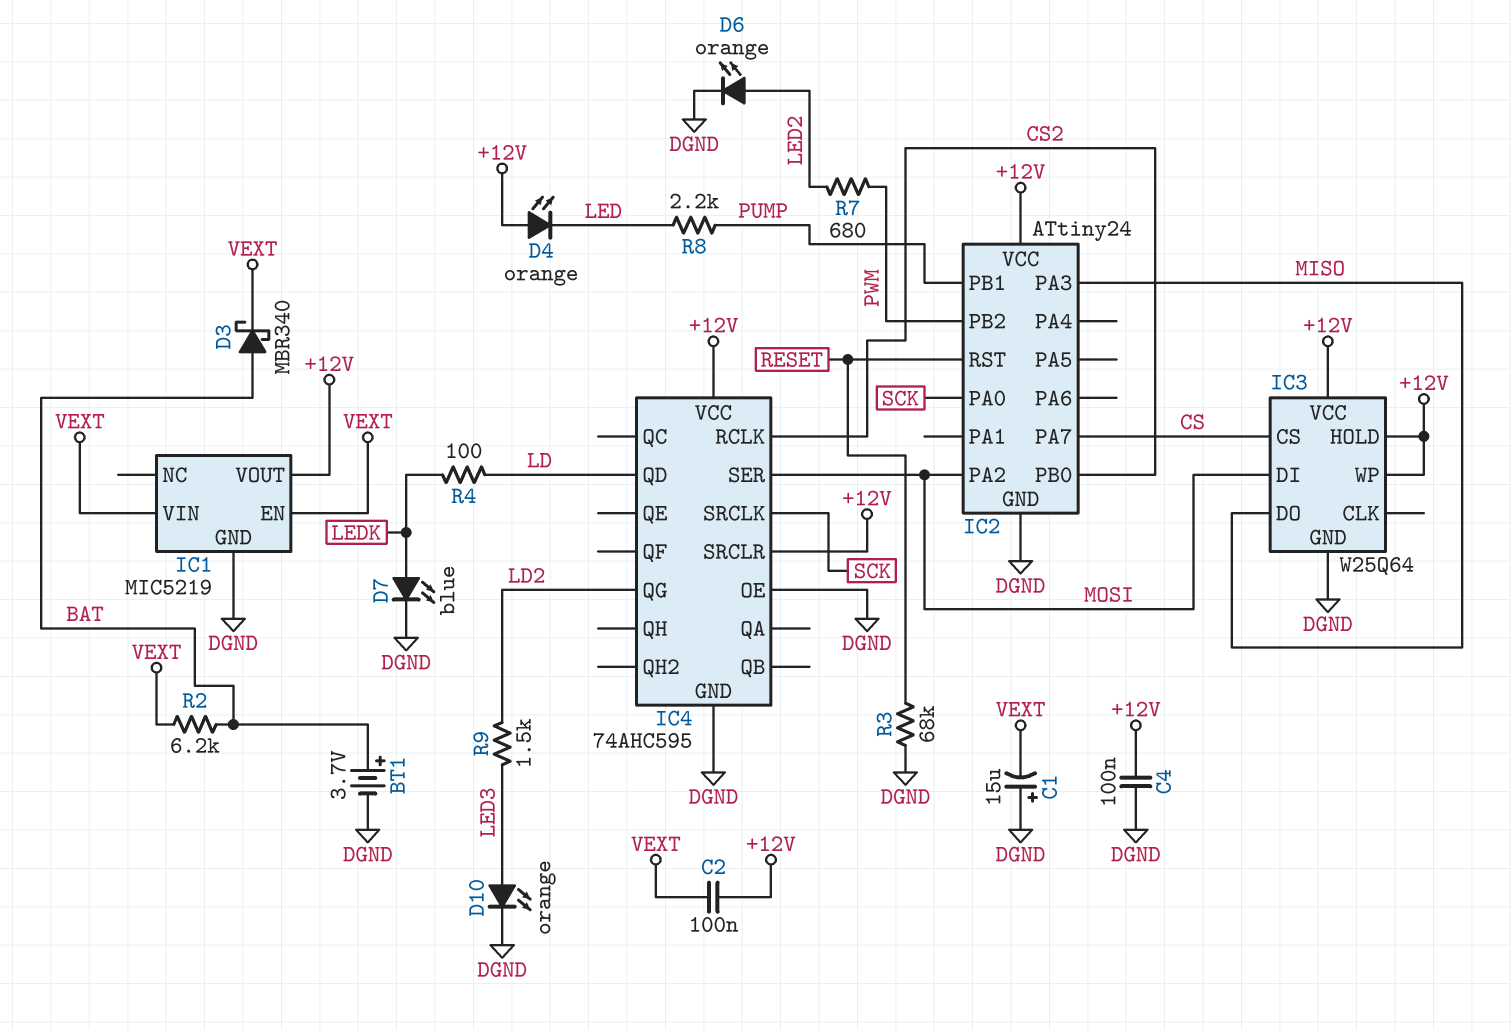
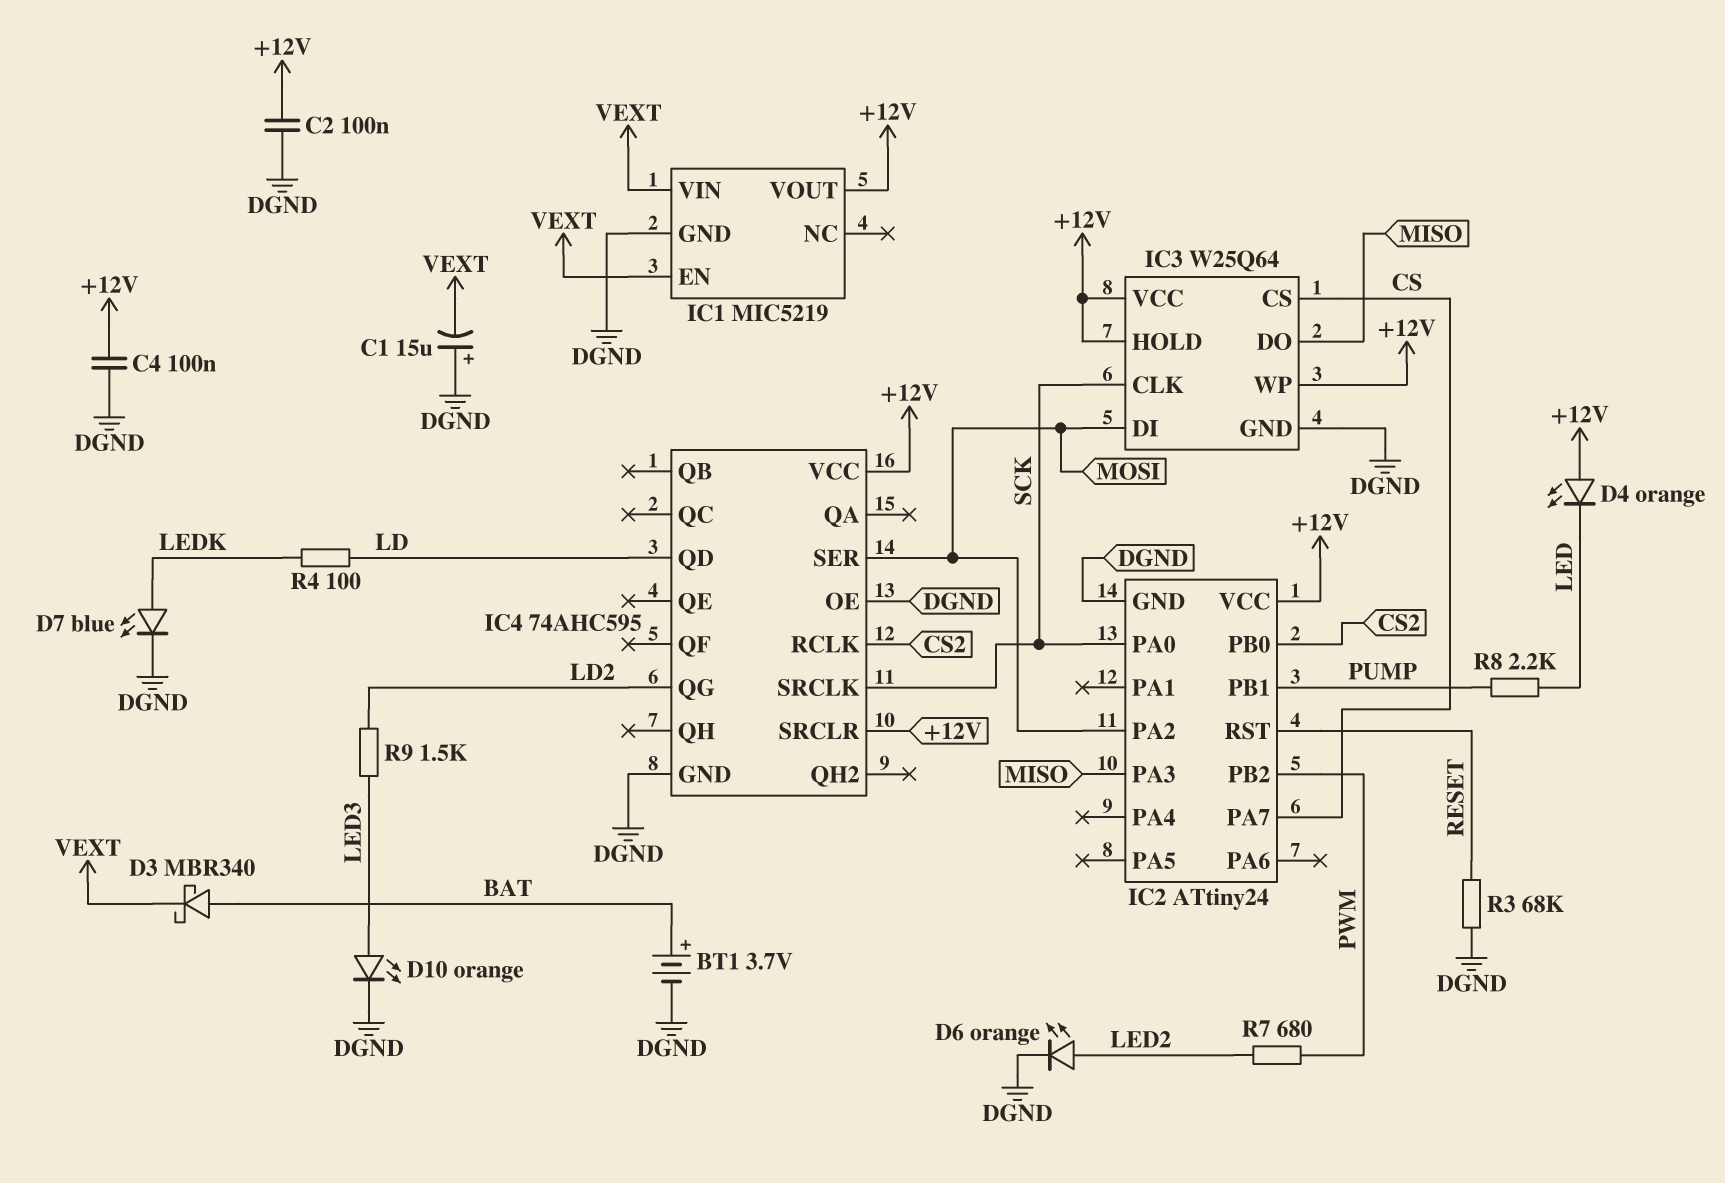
C2: 100nF (+12V, VEXT) -> 100nF (+12V, DGND)
IC3 pin CLK: none -> SCK
R2: 6.2k (BAT, VEXT) -> none

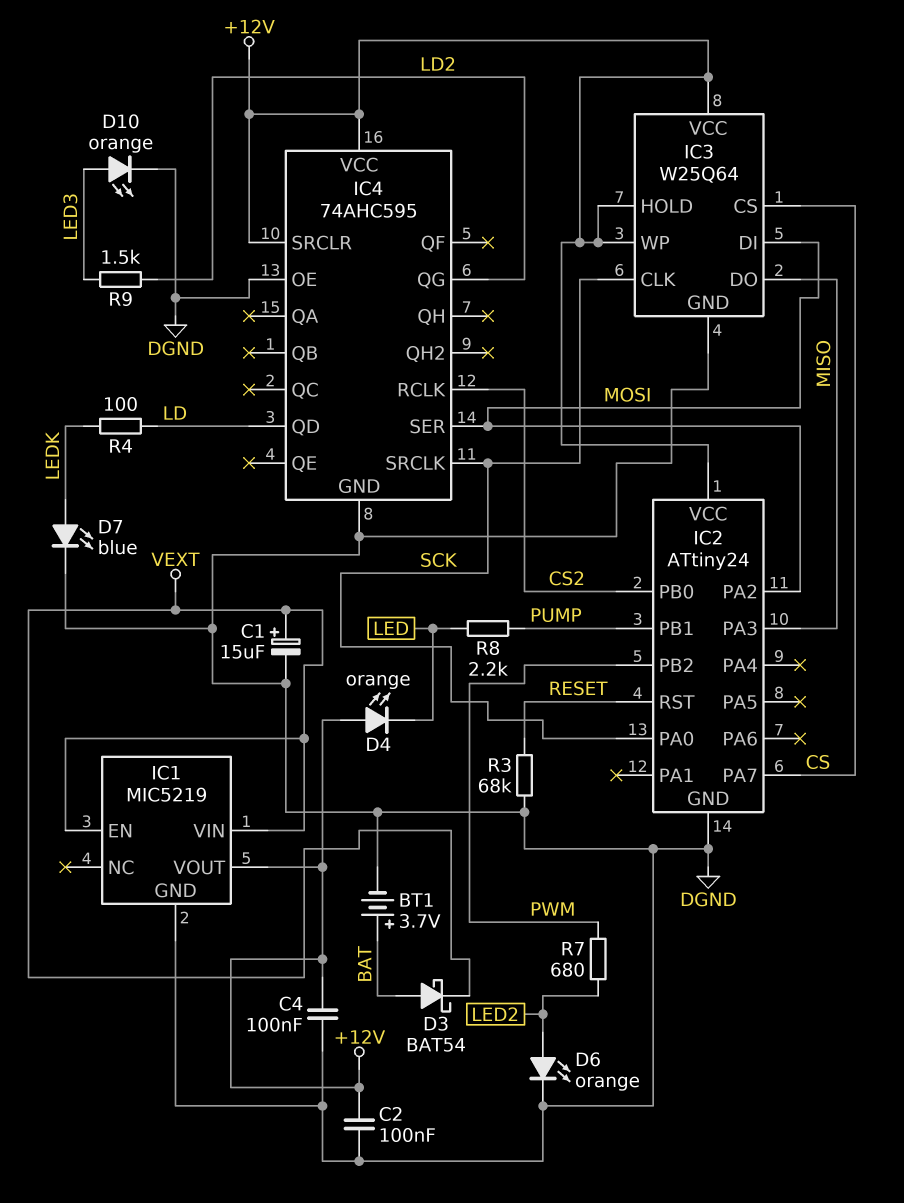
C1: 15uF (plus DGND, minus VEXT) -> 15uF (plus VEXT, minus DGND)
D3: schottky MBR340 (A BAT, K VEXT) -> schottky BAT54 (A BAT, K VEXT)

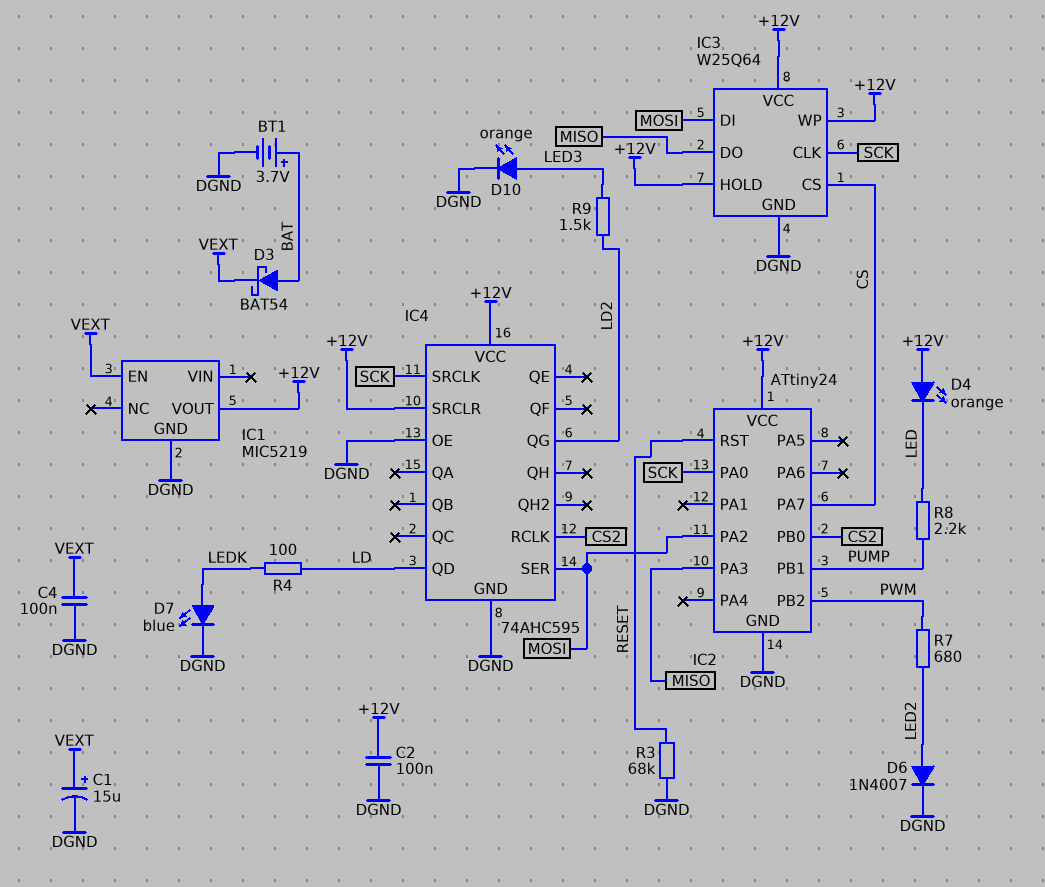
C4: 100nF (+12V, DGND) -> 100nF (DGND, VEXT)
D6: LED orange (A LED2, K DGND) -> diode 1N4007 (A LED2, K DGND)
IC1 pin VIN: VEXT -> none

